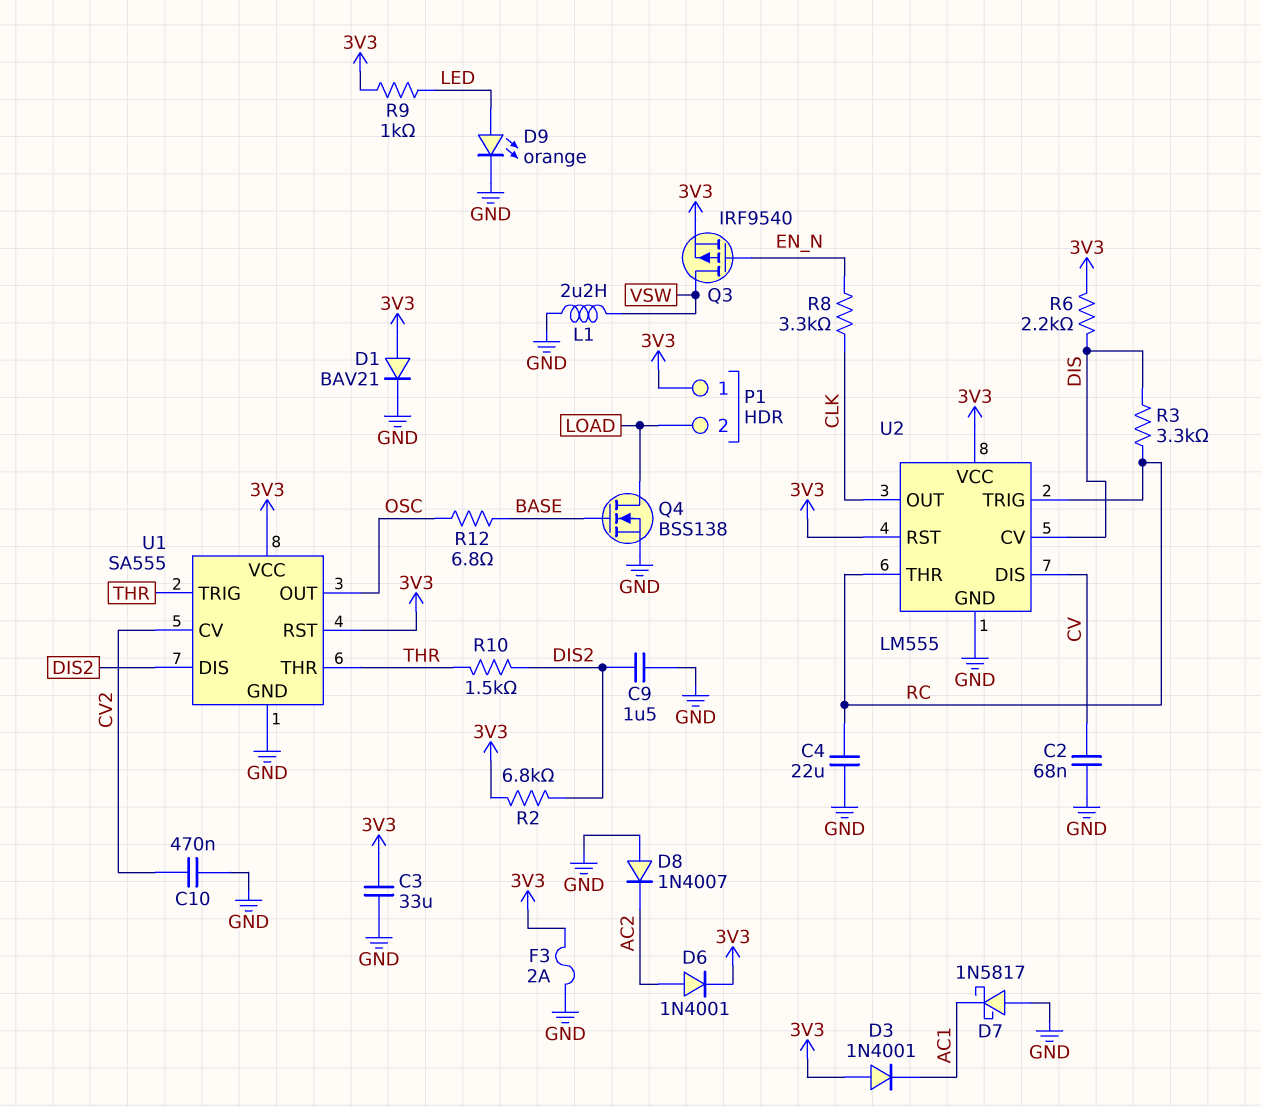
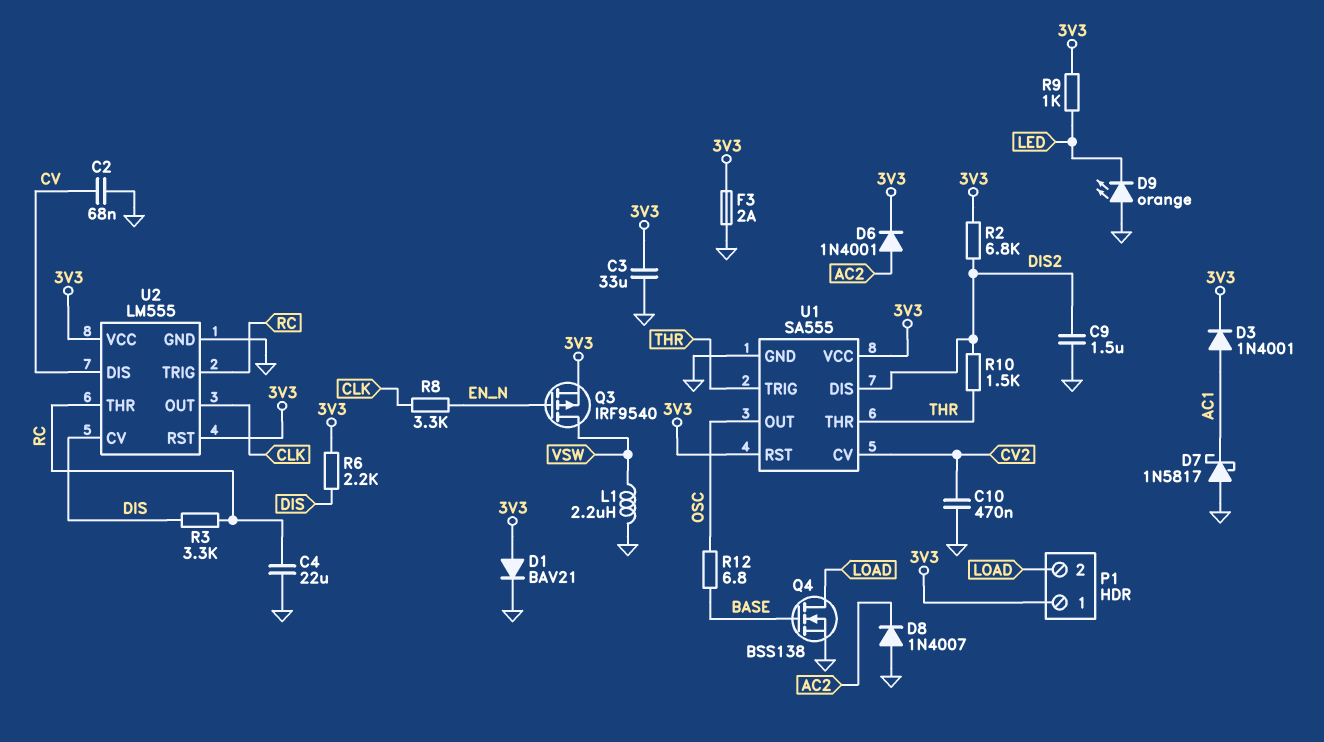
D3: diode 1N4001 (A 3V3, K AC1) -> diode 1N4001 (A AC1, K 3V3)
D9: LED orange (A LED, K GND) -> LED orange (A GND, K LED)

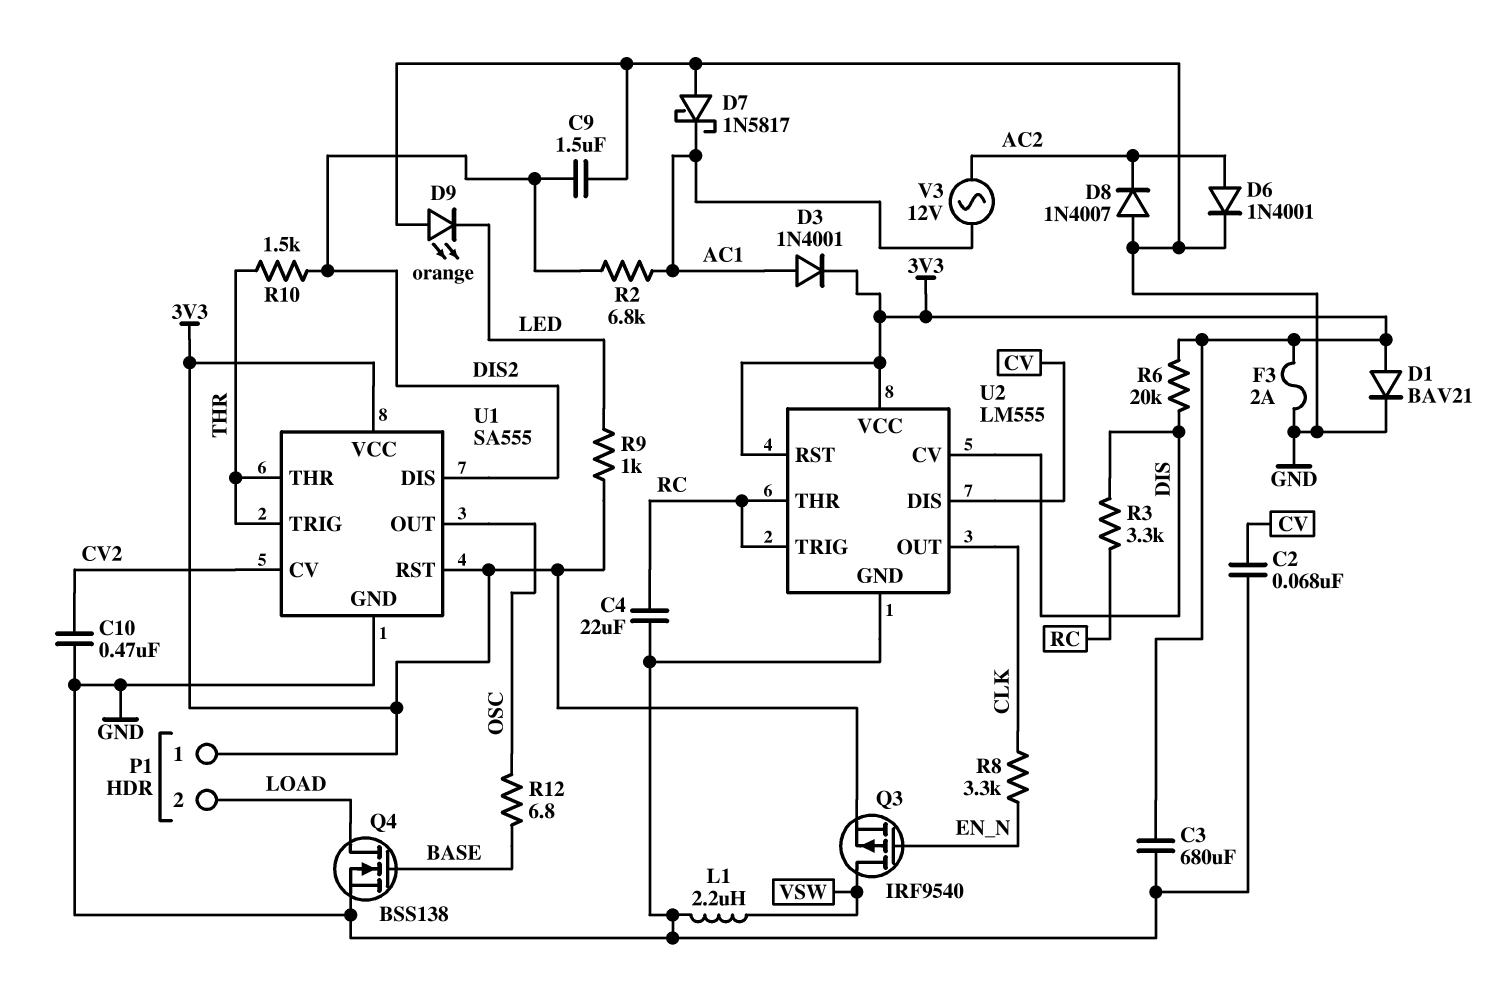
C3: 33uF (3V3, GND) -> 680uF (3V3, GND)
D6: diode 1N4001 (A AC2, K 3V3) -> diode 1N4001 (A AC2, K GND)
R2: 6.8k (3V3, DIS2) -> 6.8k (AC1, DIS2)
R6: 2.2k (3V3, DIS) -> 20k (3V3, DIS)
V3: none -> AC 12V (AC1, AC2)

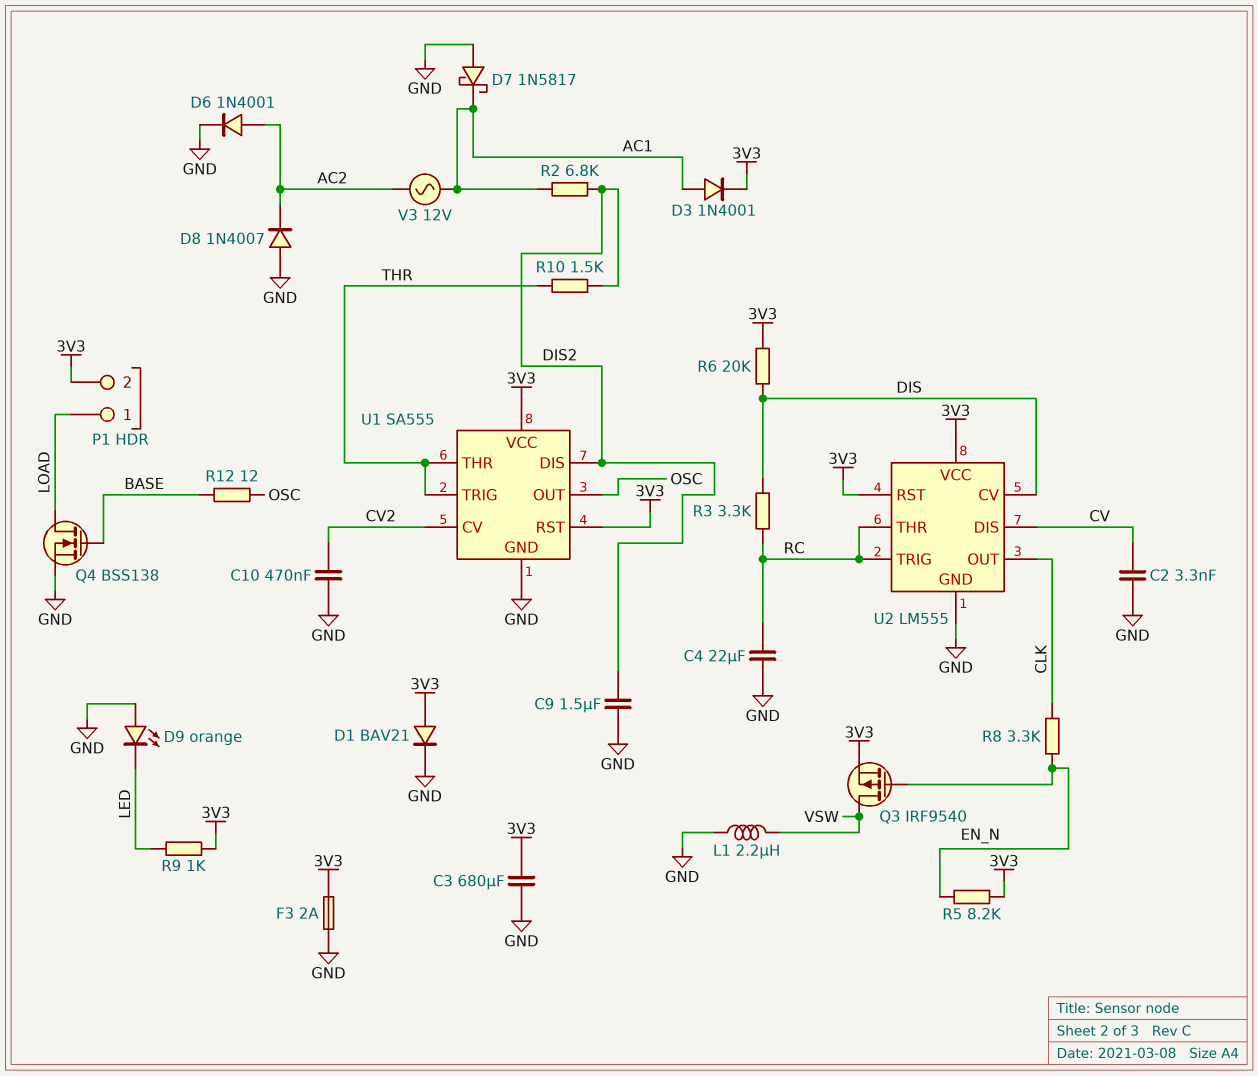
C2: 68nF (CV, GND) -> 3.3nF (CV, GND)
P1 pin 1: 3V3 -> LOAD
P1 pin 2: LOAD -> 3V3
R5: none -> 8.2k (3V3, EN_N)
R12: 6.8 (BASE, OSC) -> 12 (BASE, OSC)

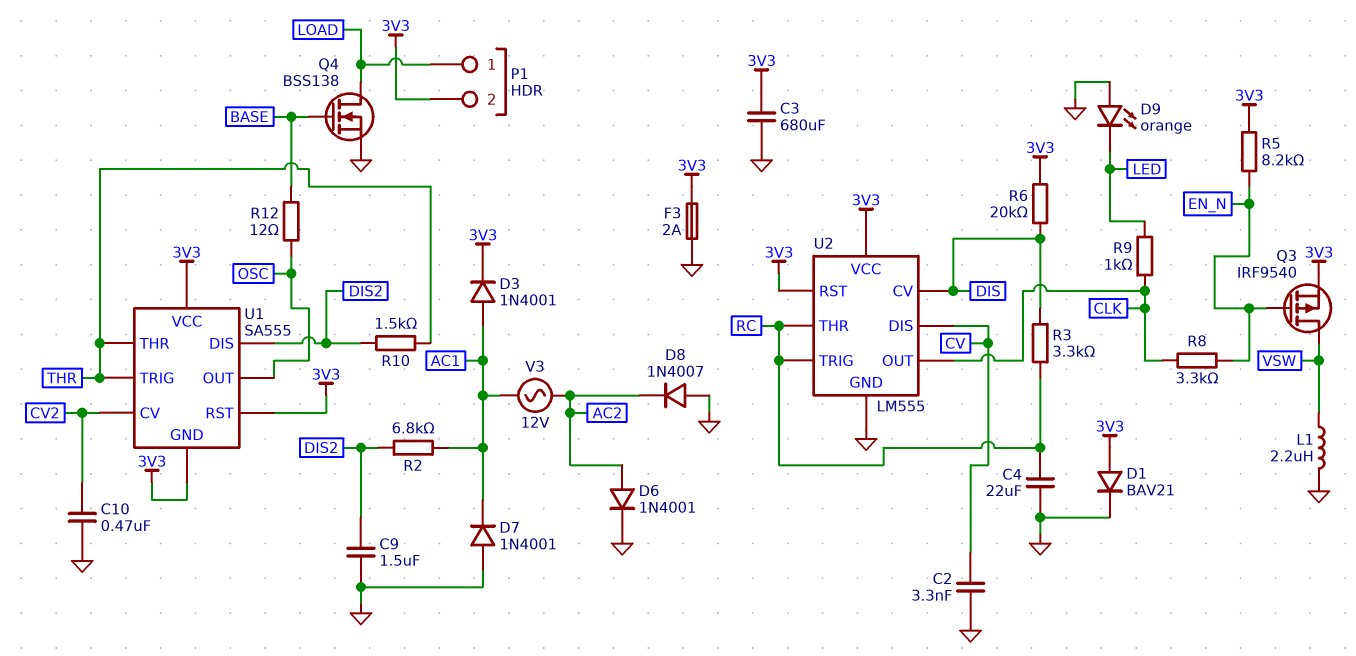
D7: schottky 1N5817 (A GND, K AC1) -> diode 1N4001 (A GND, K AC1)
R9: 1k (3V3, LED) -> 1k (CLK, LED)
U1 pin GND: GND -> 3V3

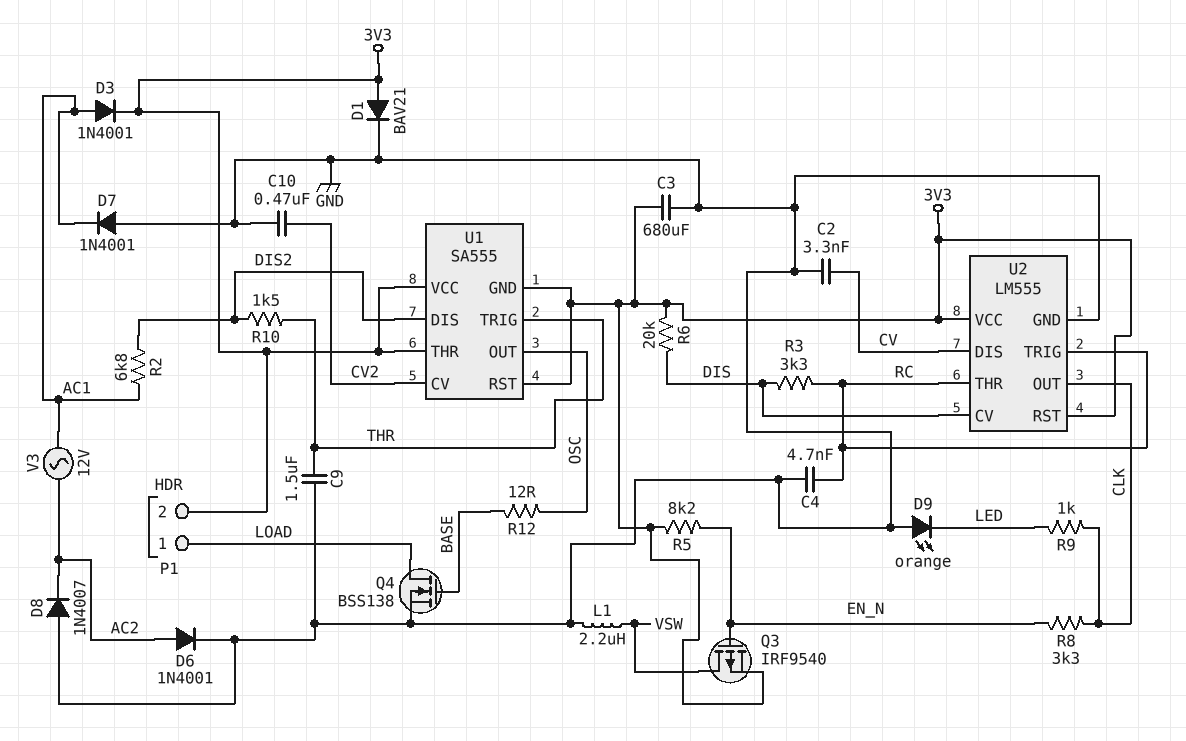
C4: 22uF (GND, RC) -> 4.7nF (GND, RC)
C9: 1.5uF (DIS2, GND) -> 1.5uF (GND, THR)
F3: 2A (3V3, GND) -> none
U1 pin THR: THR -> 3V3

